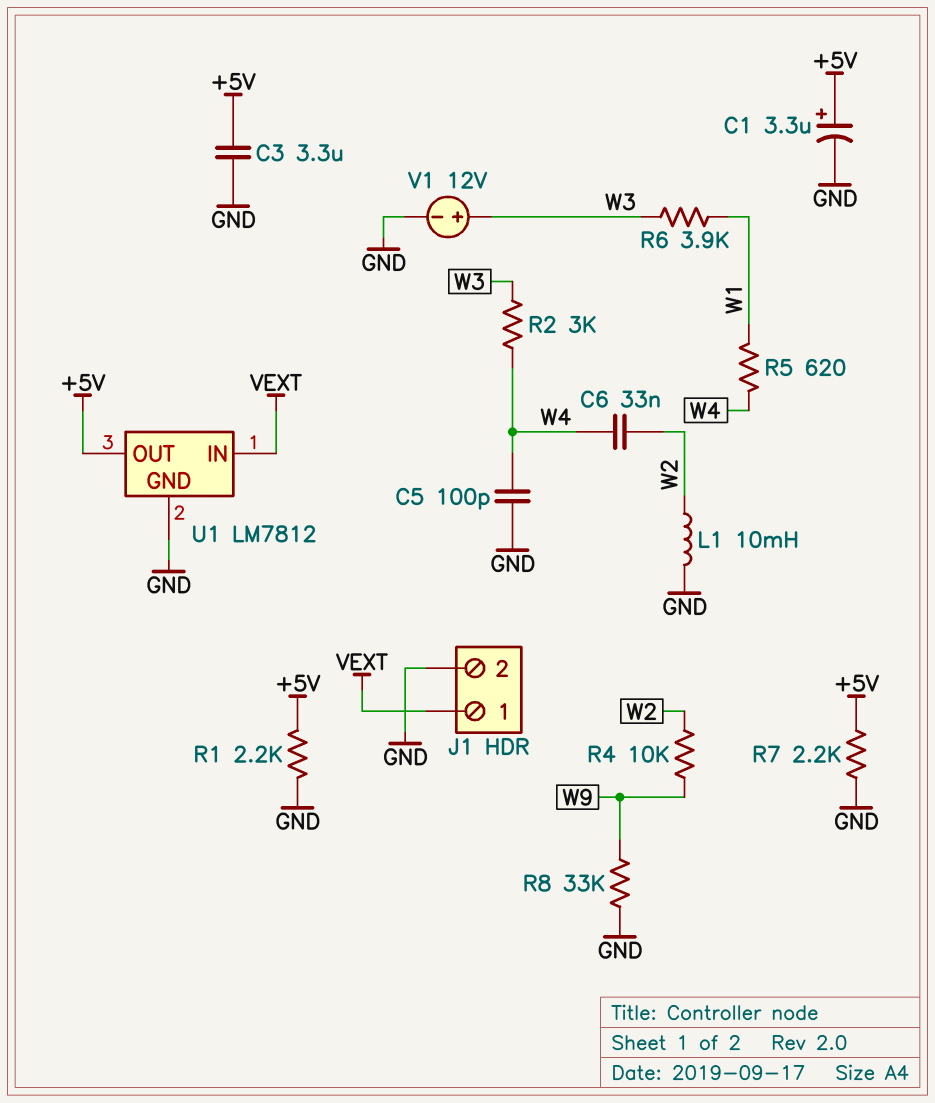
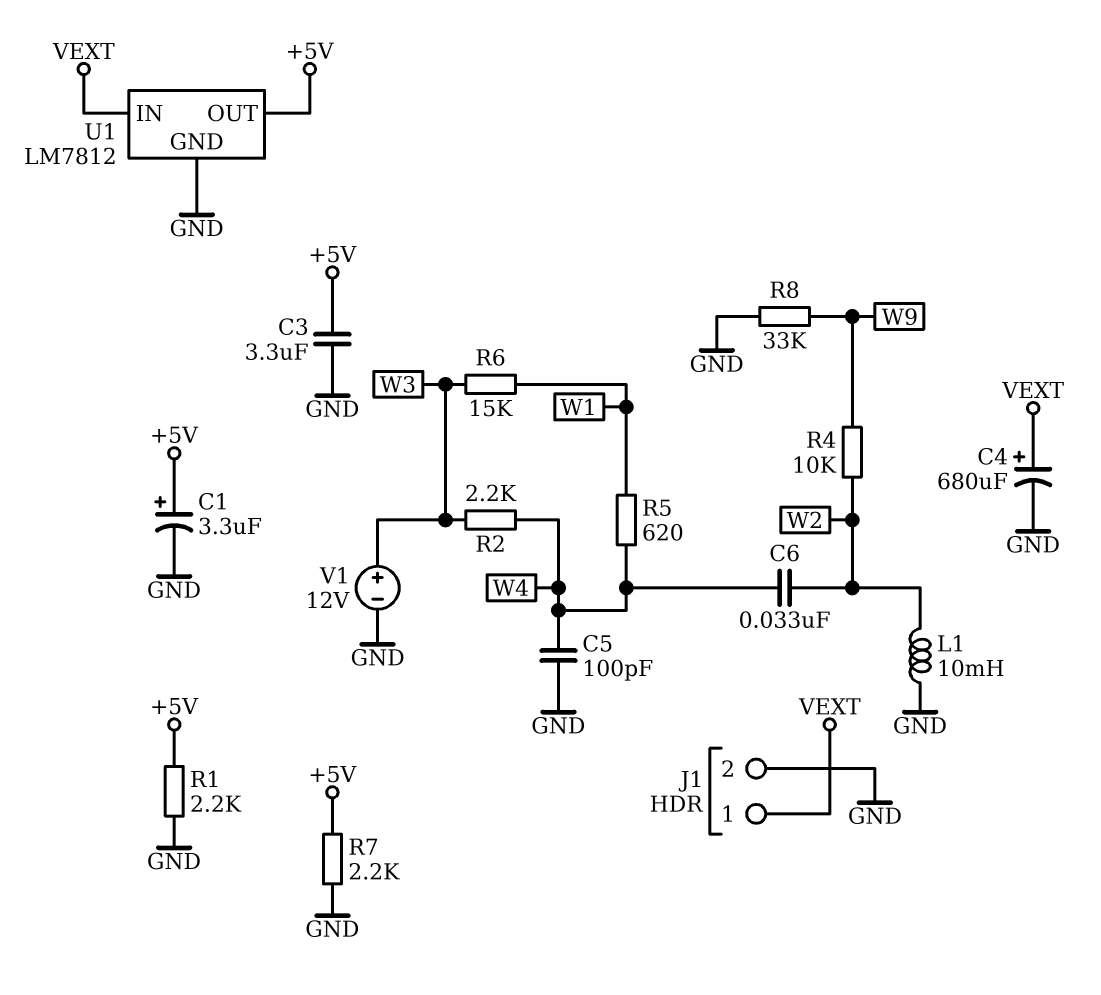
C4: none -> 680uF (plus VEXT, minus GND)
R2: 3k (W3, W4) -> 2.2k (W3, W4)
R6: 3.9k (W1, W3) -> 15k (W1, W3)

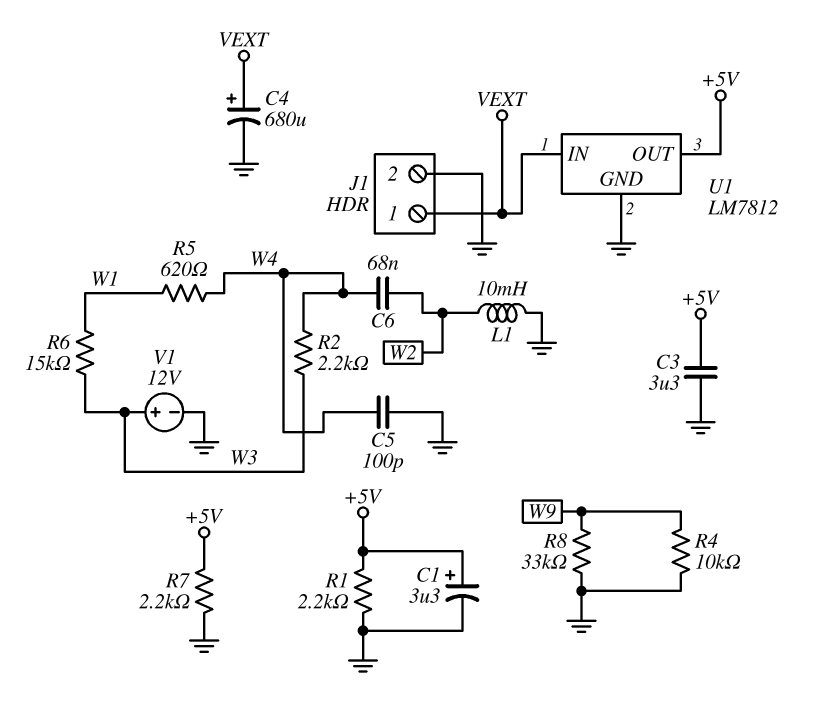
C6: 33nF (W2, W4) -> 68nF (W2, W4)
R4: 10k (W2, W9) -> 10k (GND, W9)

